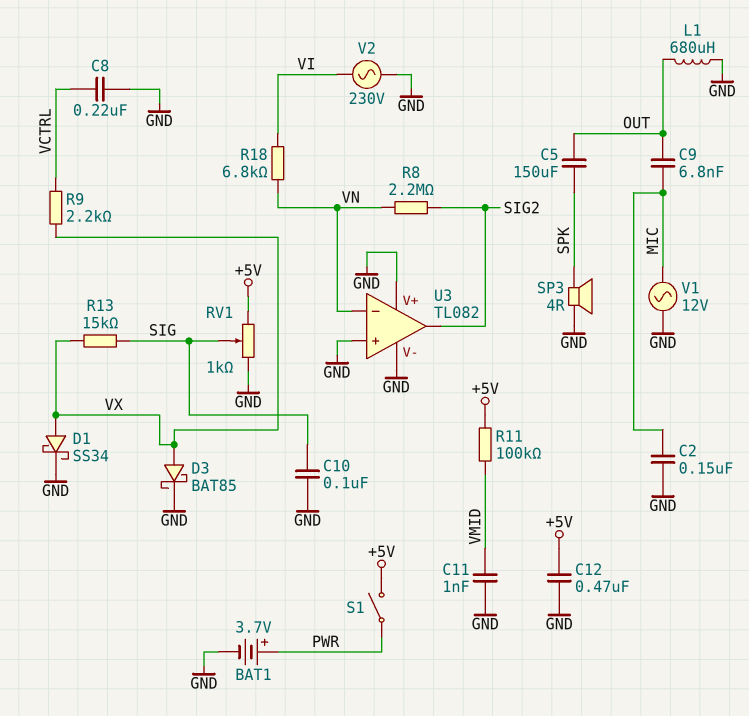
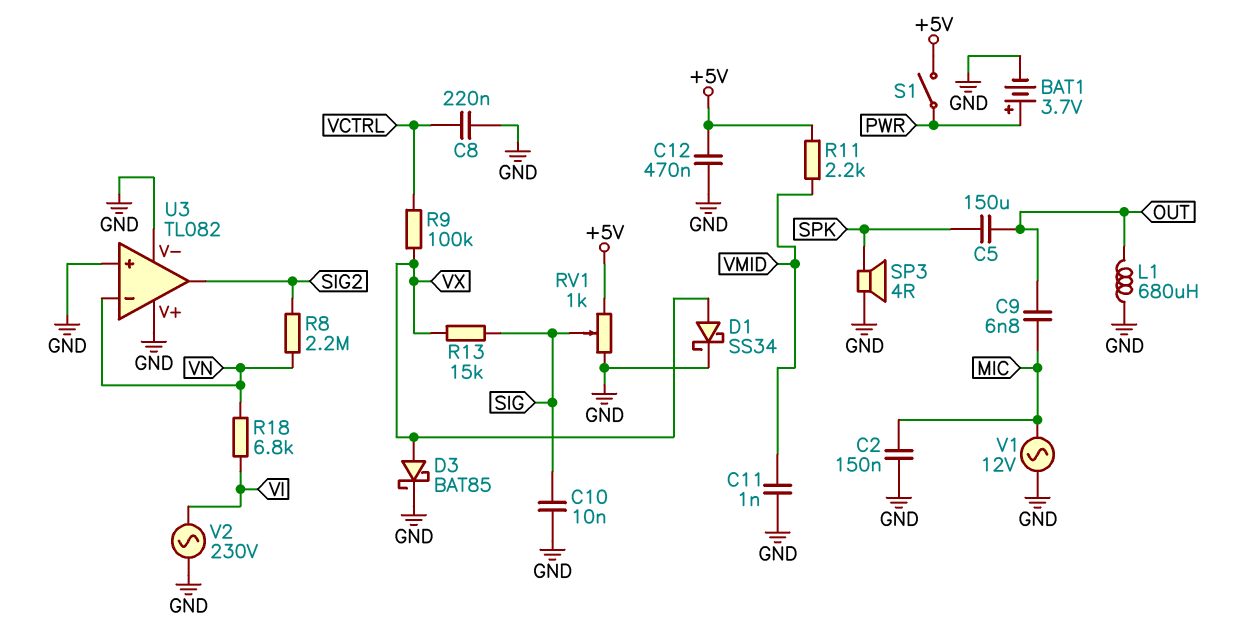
C10: 100nF (GND, SIG) -> 10nF (GND, SIG)
R9: 2.2k (VCTRL, VX) -> 100k (VCTRL, VX)
R11: 100k (+5V, VMID) -> 2.2k (+5V, VMID)

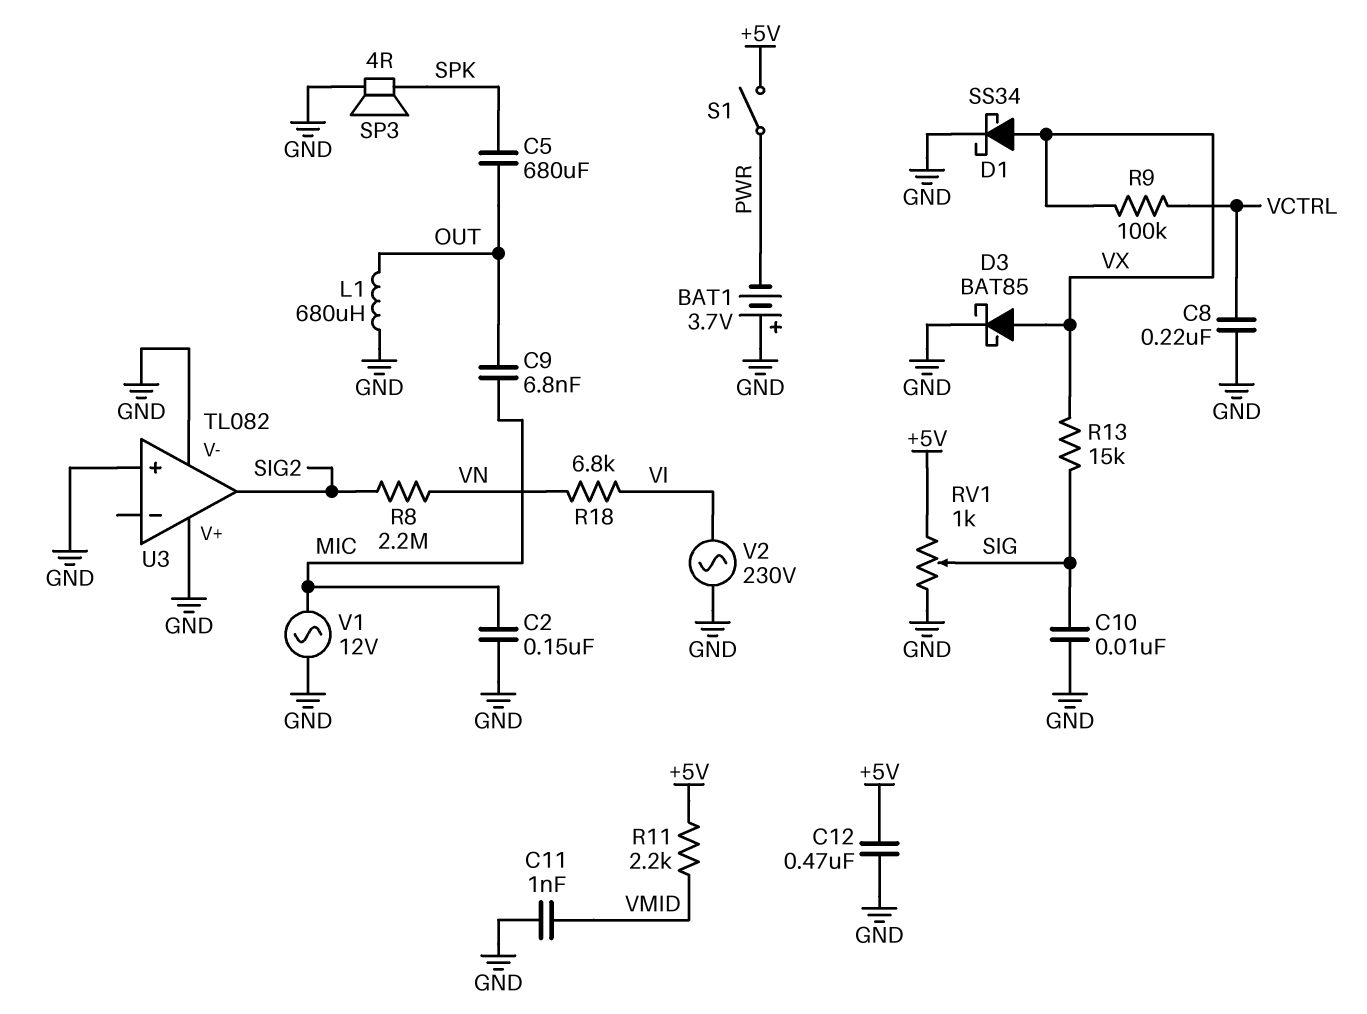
BAT1: 3.7V (plus PWR, minus GND) -> 3.7V (plus GND, minus PWR)
C5: 150uF (OUT, SPK) -> 680uF (OUT, SPK)
U3 pin in-: VN -> none

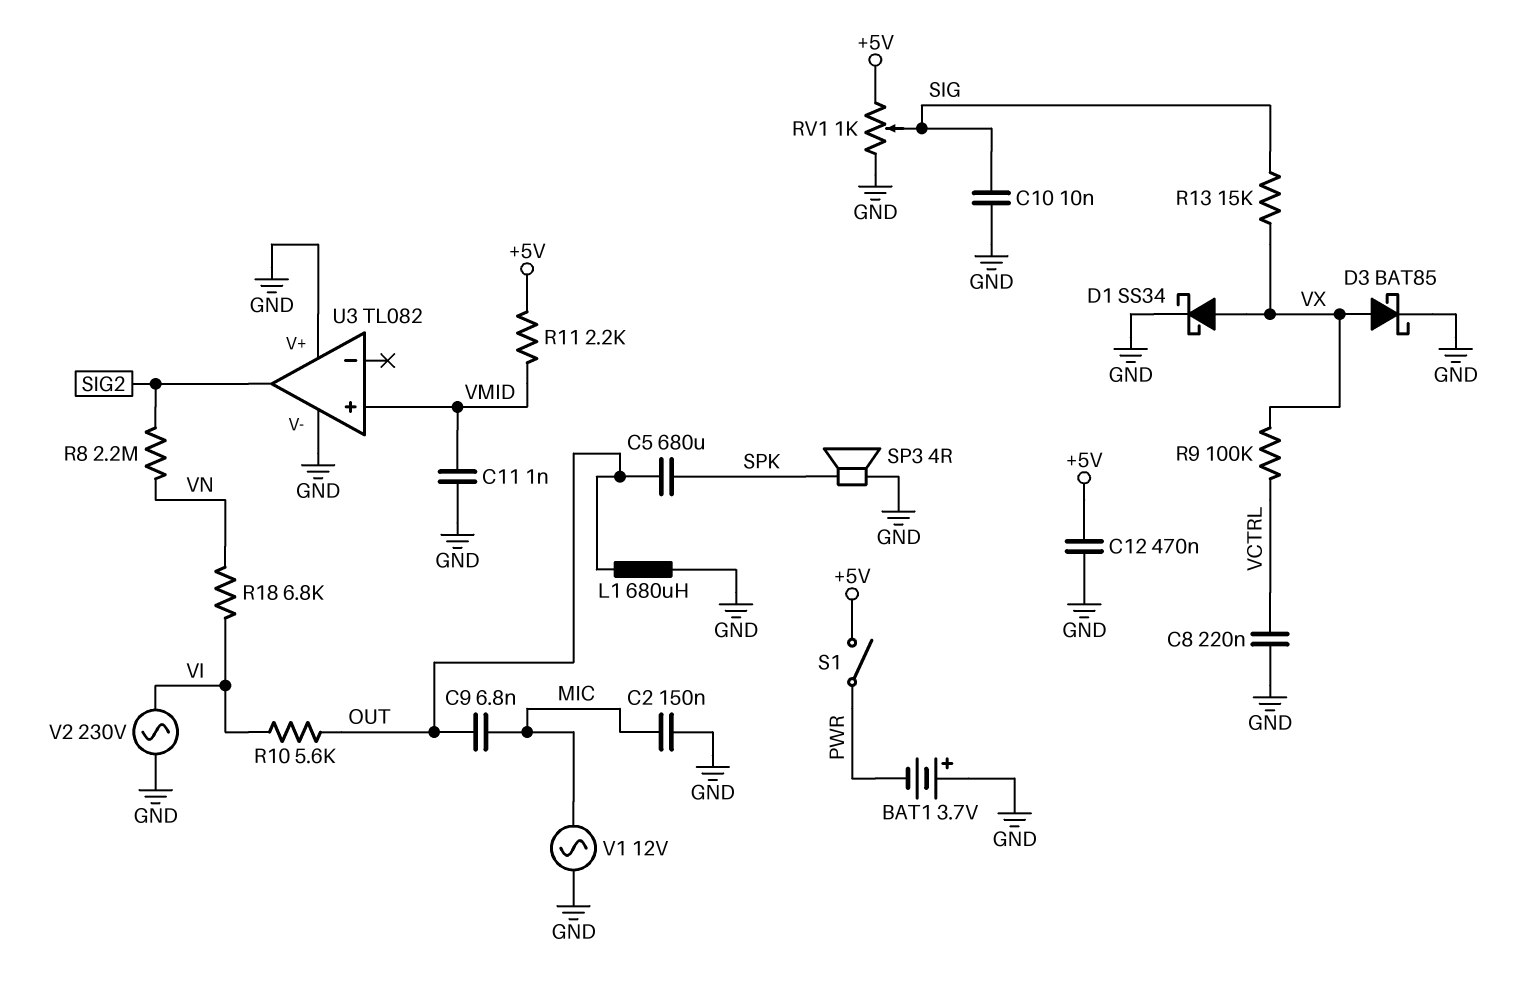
R10: none -> 5.6k (OUT, VI)
U3 pin in+: GND -> VMID

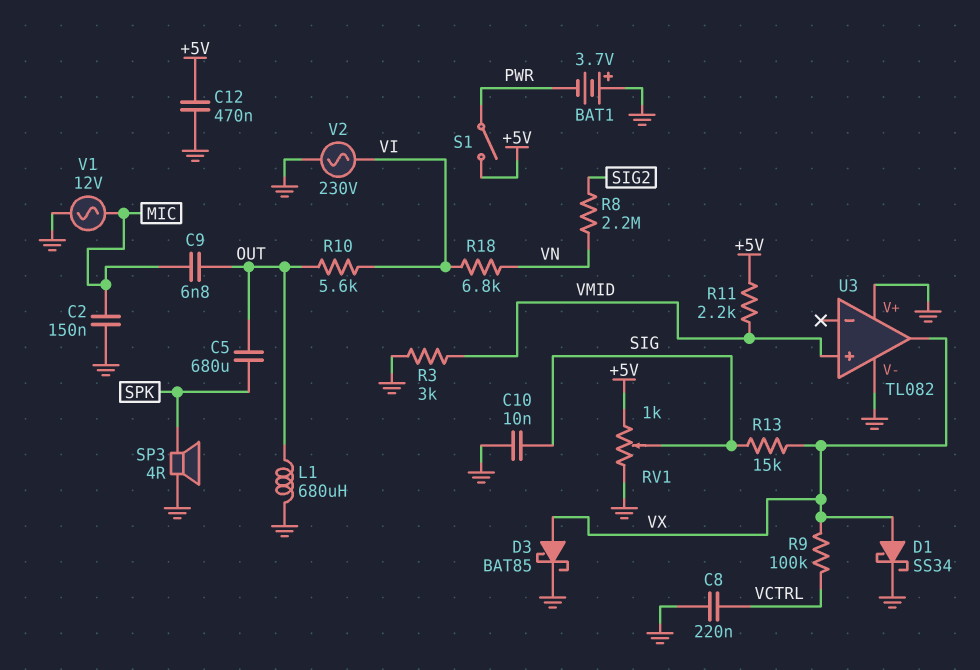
C11: 1nF (GND, VMID) -> none
R3: none -> 3k (GND, VMID)
U3 pin out: SIG2 -> VX

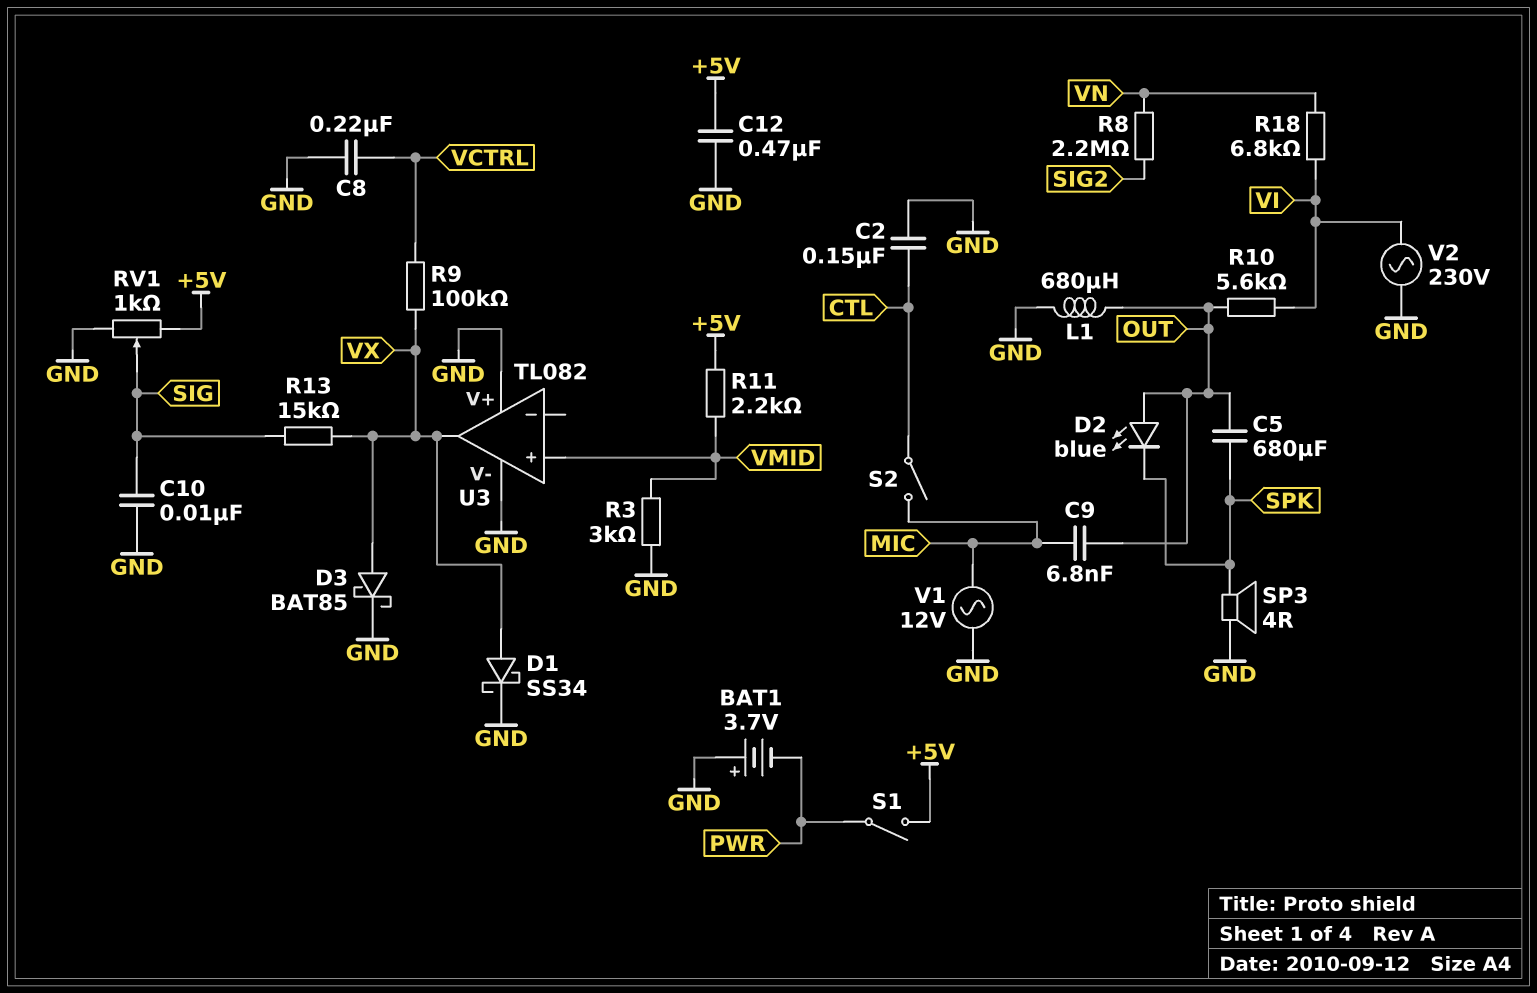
C2: 150nF (GND, MIC) -> 150nF (CTL, GND)
D2: none -> LED blue (A OUT, K SPK)
S2: none -> switch (CTL, MIC)

